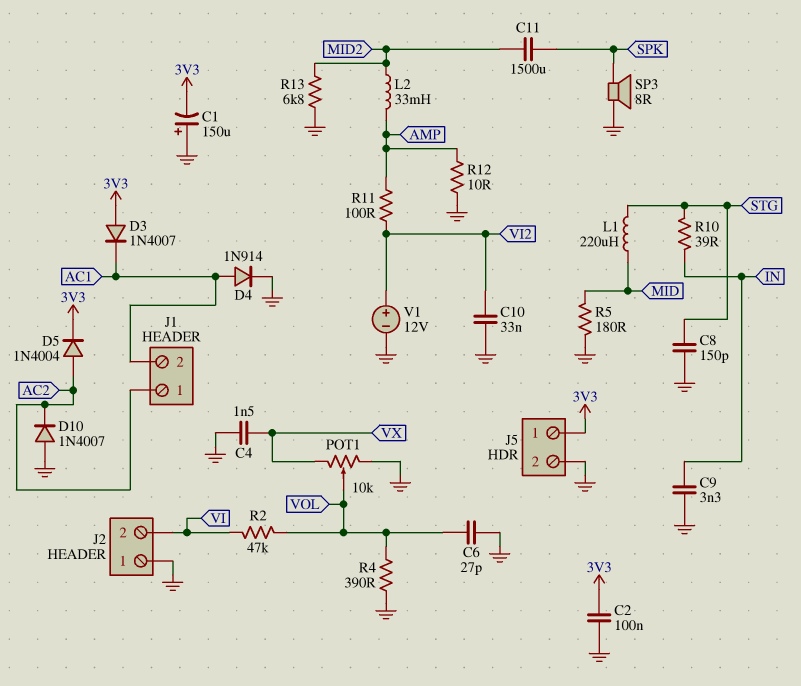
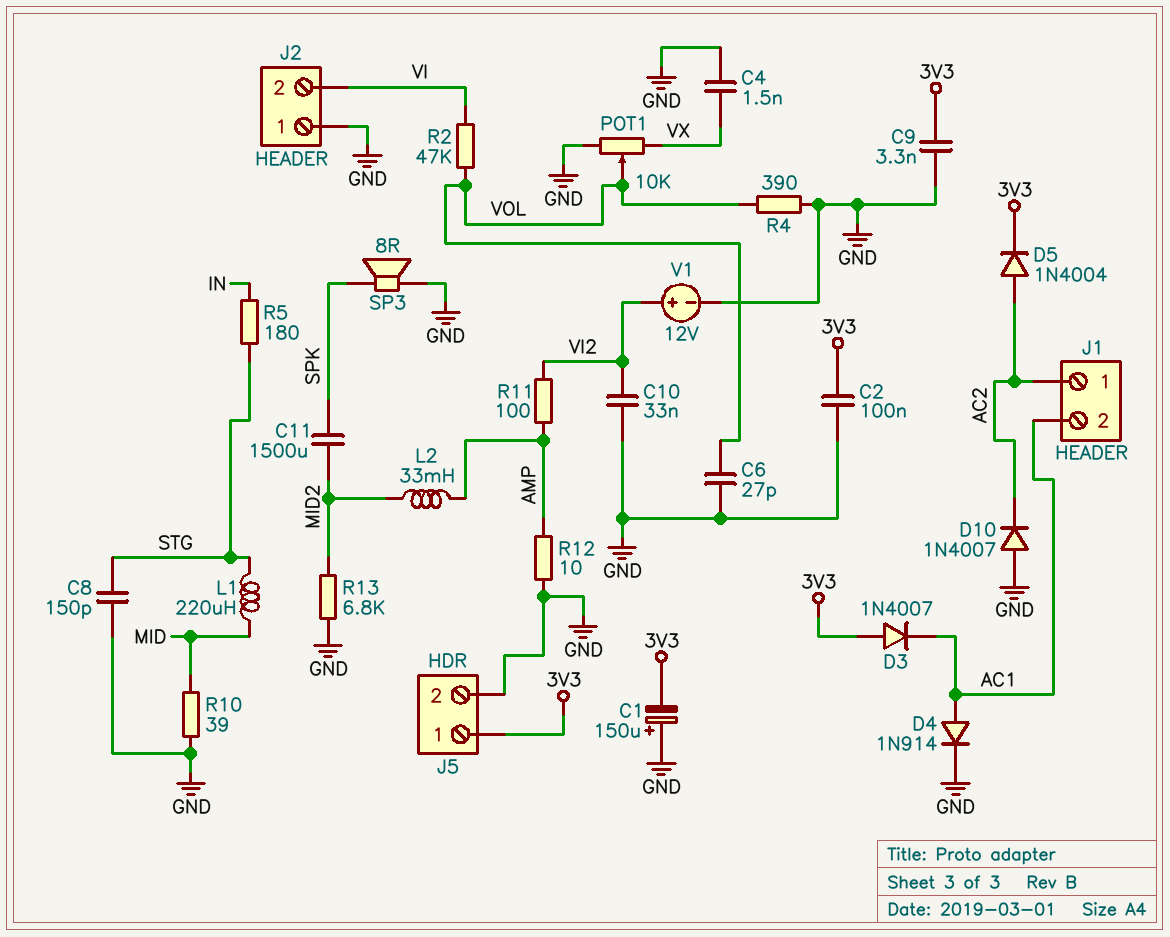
C9: 3.3nF (GND, IN) -> 3.3nF (3V3, GND)
R5: 180 (GND, MID) -> 180 (IN, STG)
R10: 39 (IN, STG) -> 39 (GND, MID)

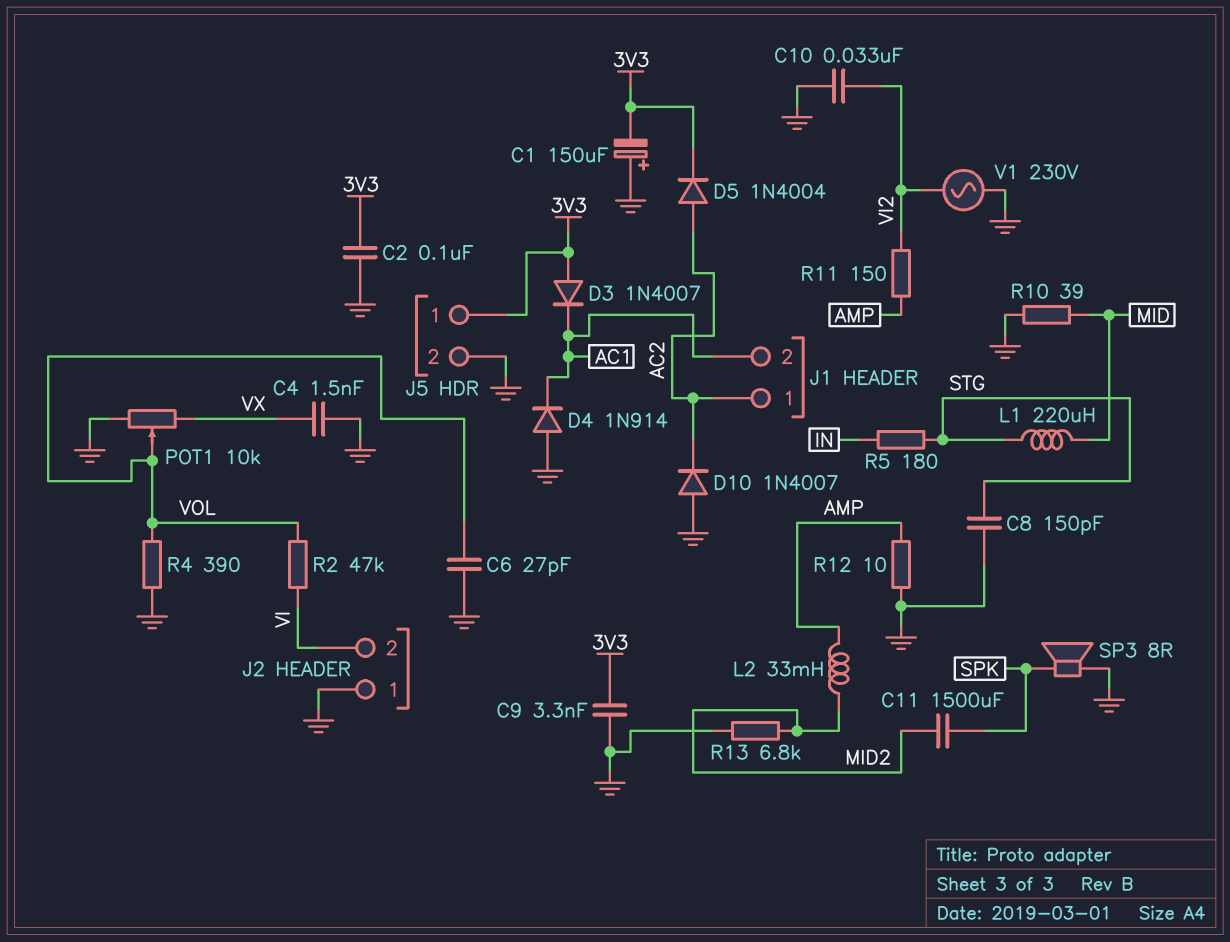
D4: diode 1N914 (A AC1, K GND) -> diode 1N914 (A GND, K AC1)
R11: 100 (AMP, VI2) -> 150 (AMP, VI2)
V1: 12V (plus VI2, minus GND) -> AC 230V (GND, VI2)

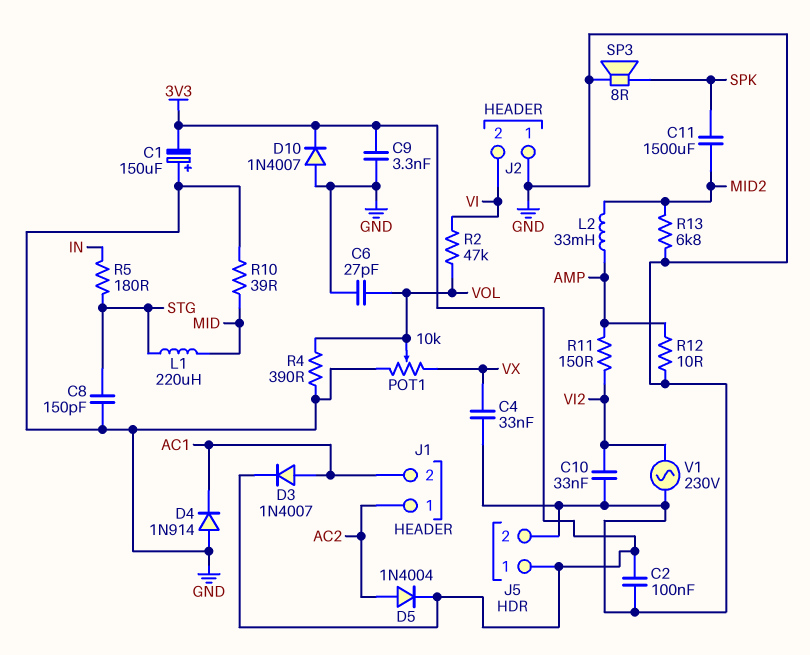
C4: 1.5nF (GND, VX) -> 33nF (GND, VX)
D3: diode 1N4007 (A 3V3, K AC1) -> diode 1N4007 (A AC1, K 3V3)
D10: diode 1N4007 (A GND, K AC2) -> diode 1N4007 (A GND, K 3V3)

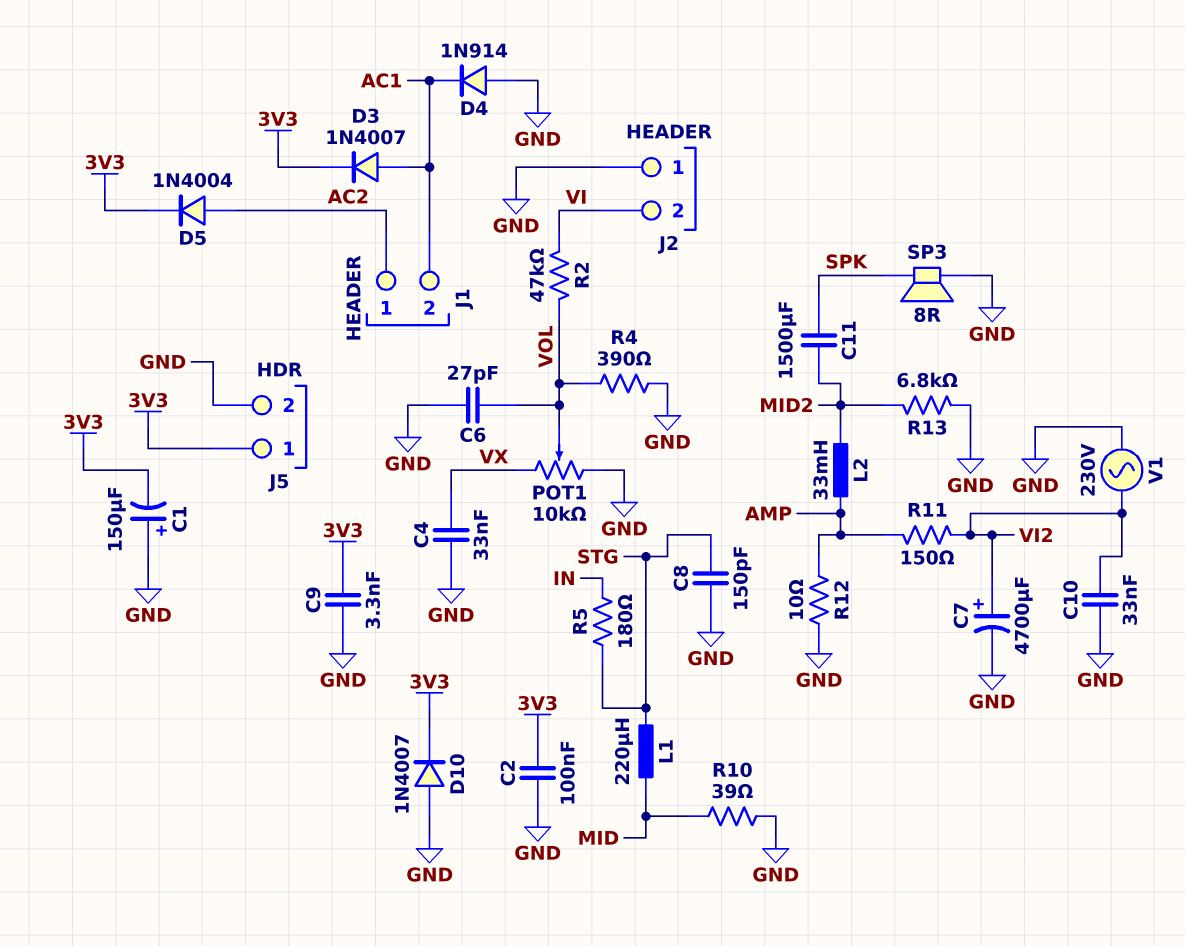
C7: none -> 4700uF (plus VI2, minus GND)

